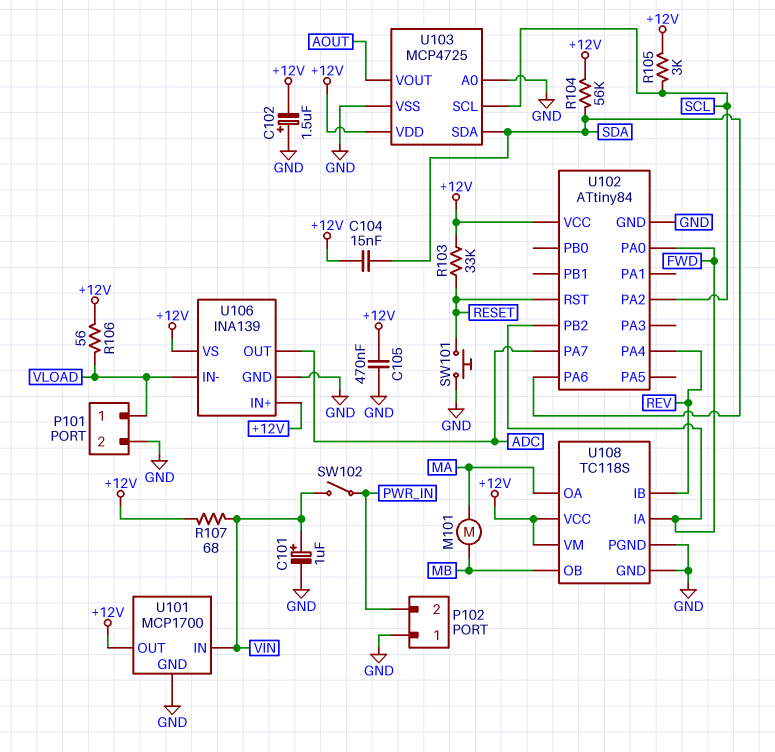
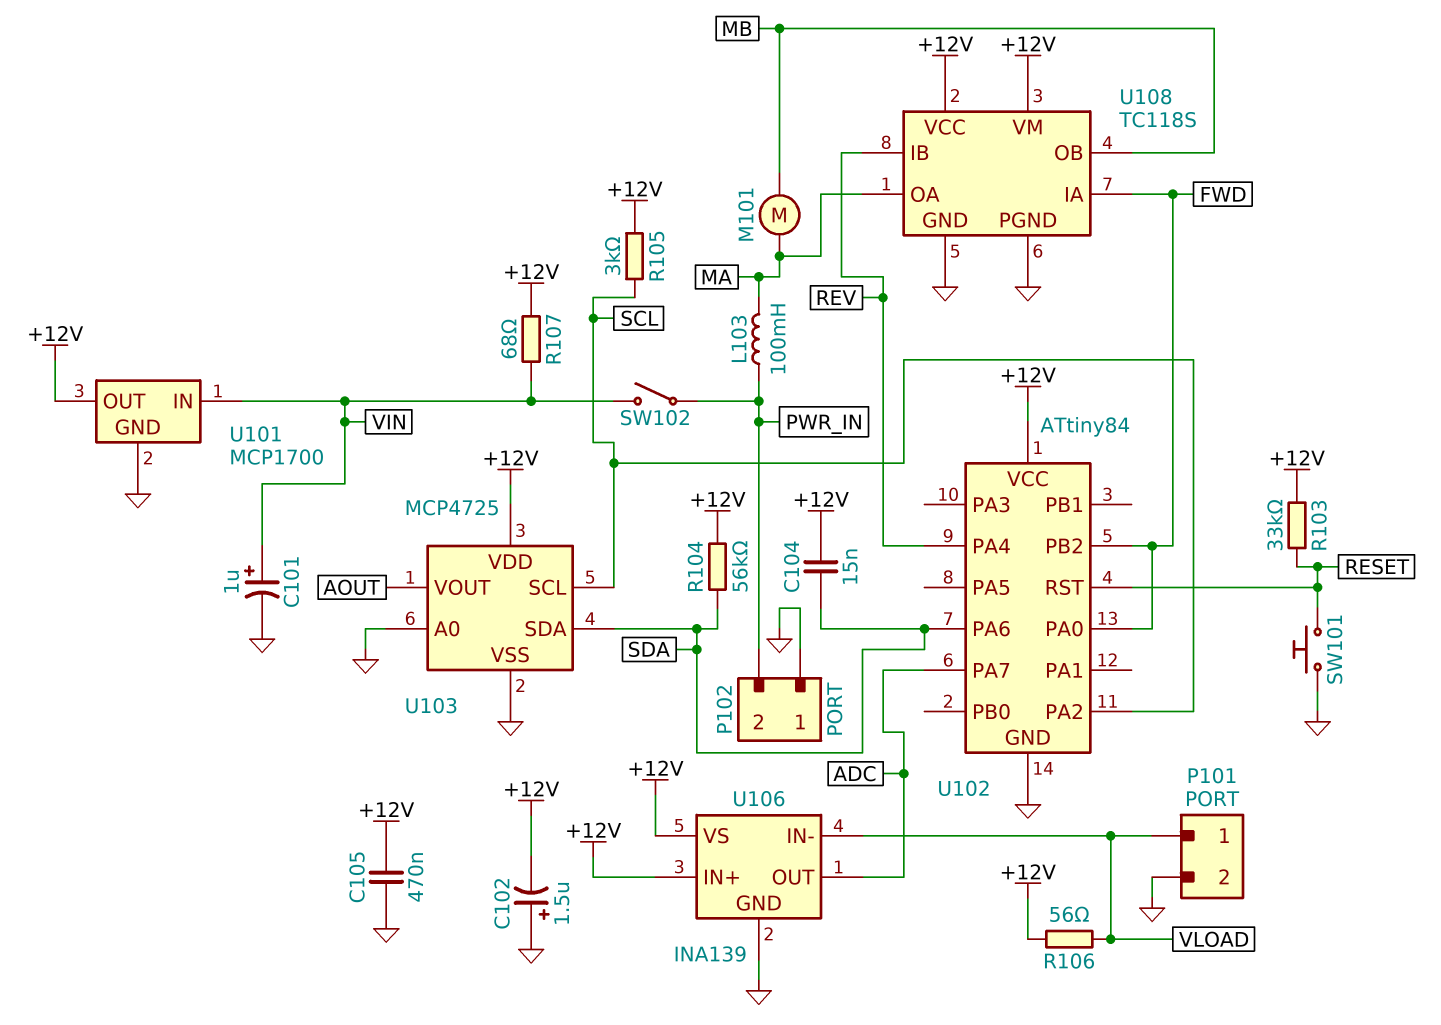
L103: none -> 100mH (MA, PWR_IN)

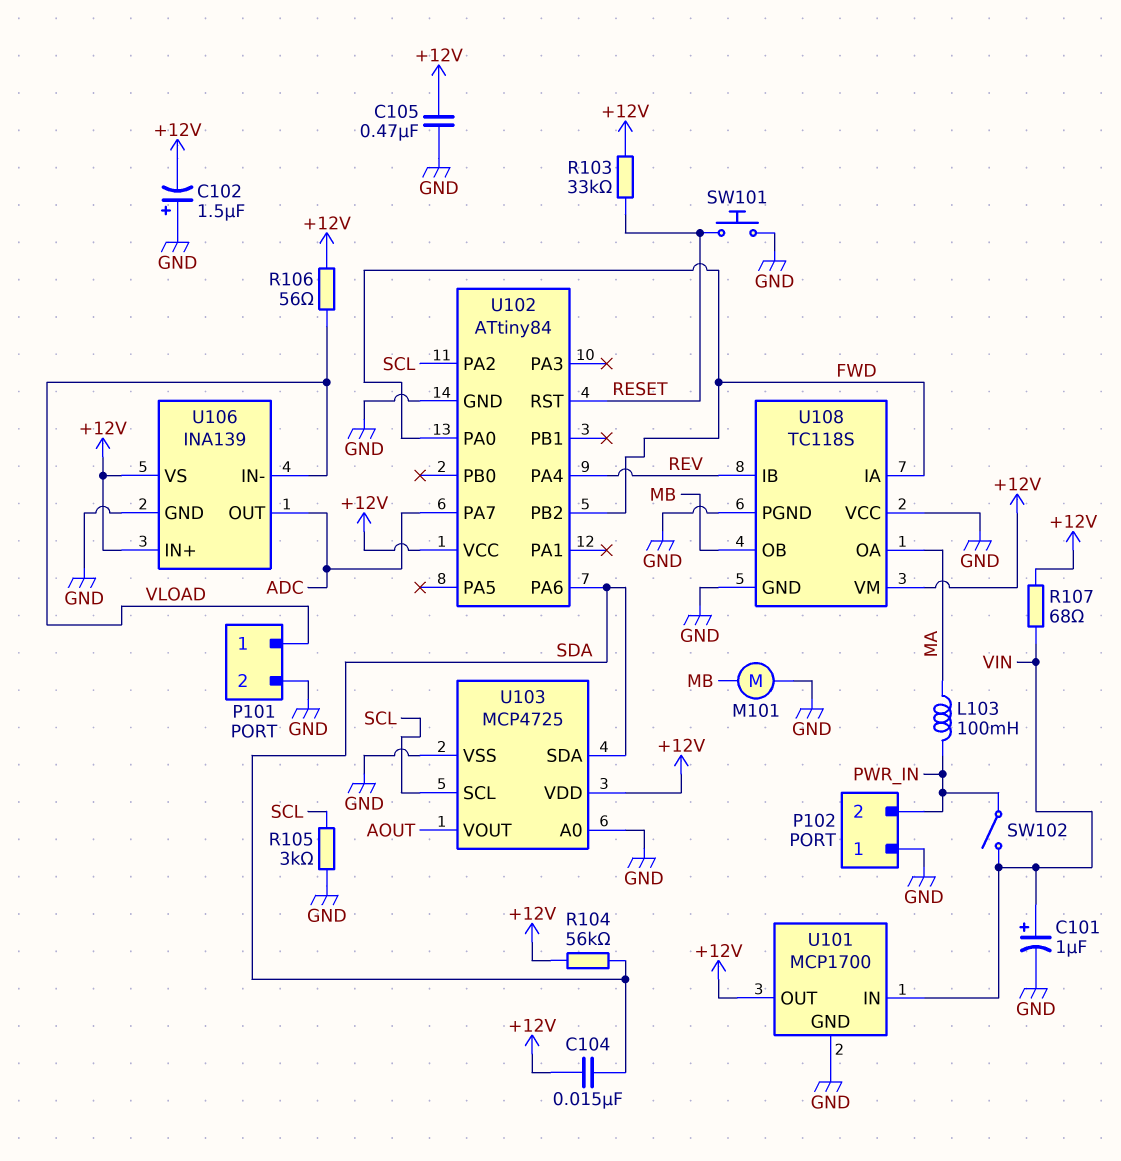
M101: motor (MA, MB) -> motor (GND, MB)
R105: 3k (+12V, SCL) -> 3k (GND, SCL)
U108 pin VCC: +12V -> GND

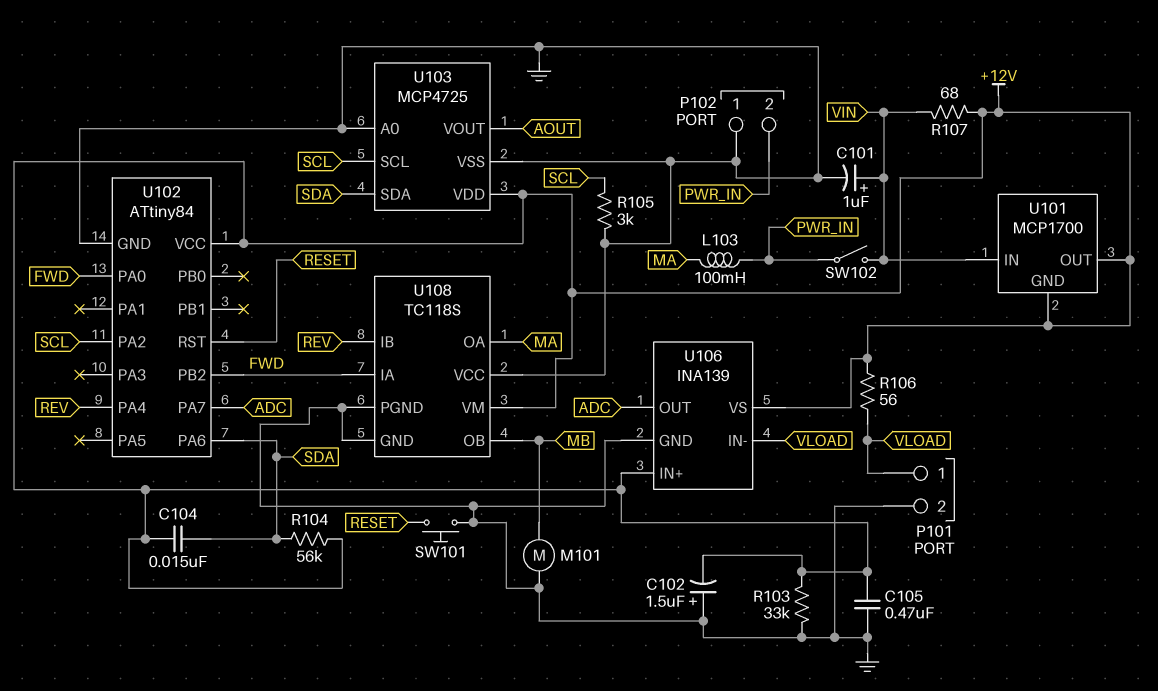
R103: 33k (+12V, RESET) -> 33k (+12V, GND)
U101 pin GND: GND -> +12V

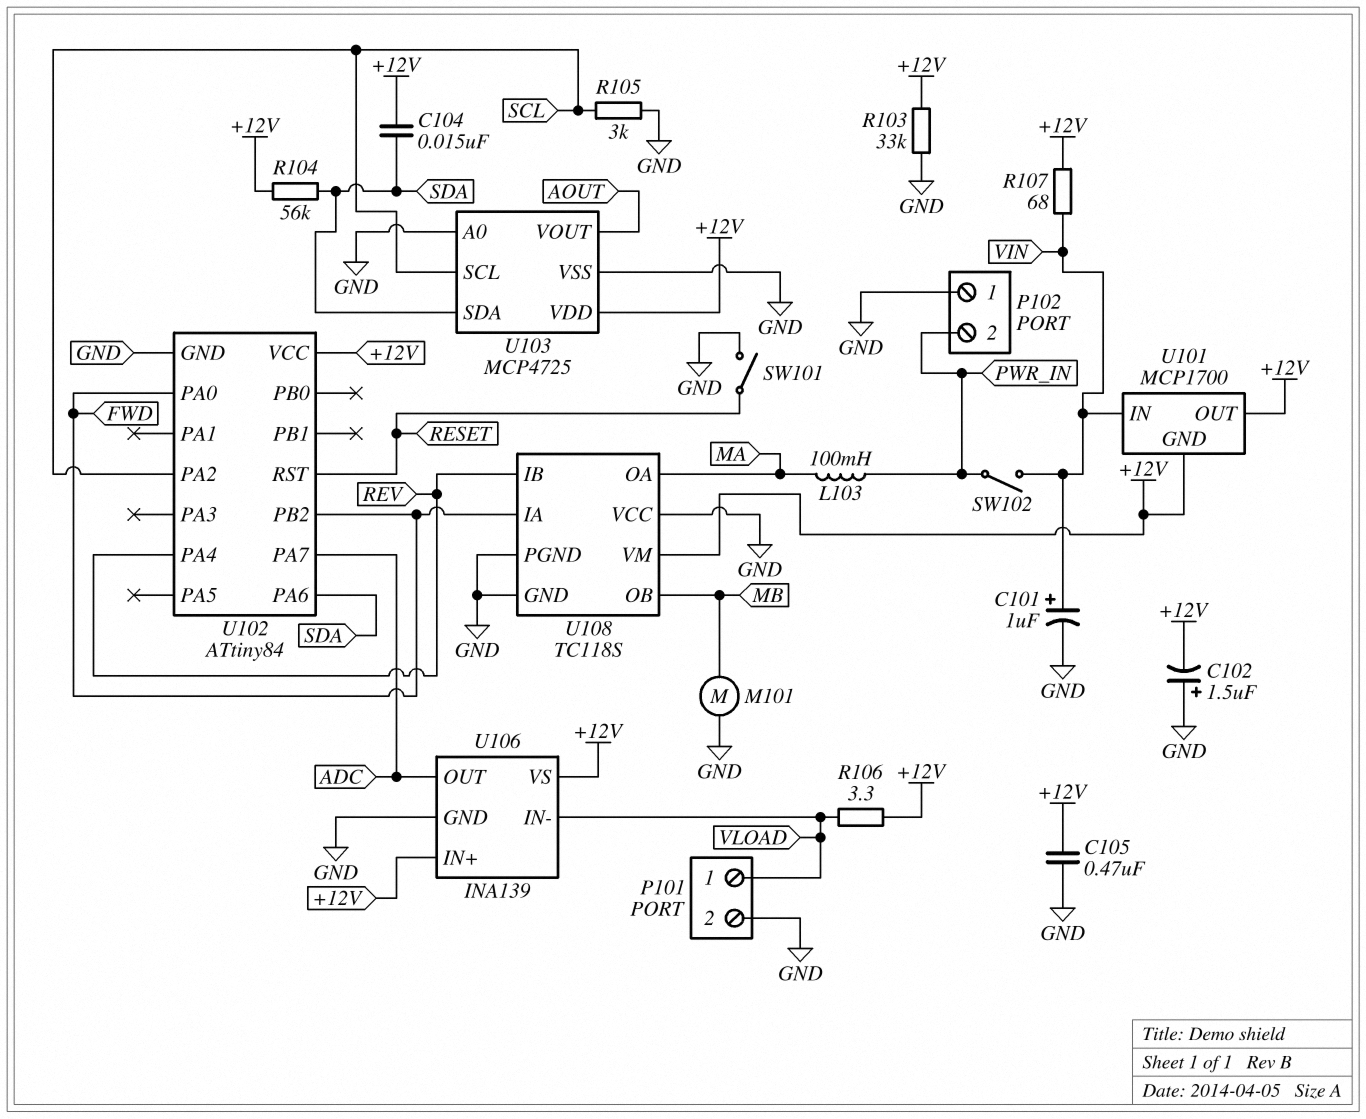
R106: 56 (+12V, VLOAD) -> 3.3 (+12V, VLOAD)
SW101: button (GND, RESET) -> switch (GND, RESET)

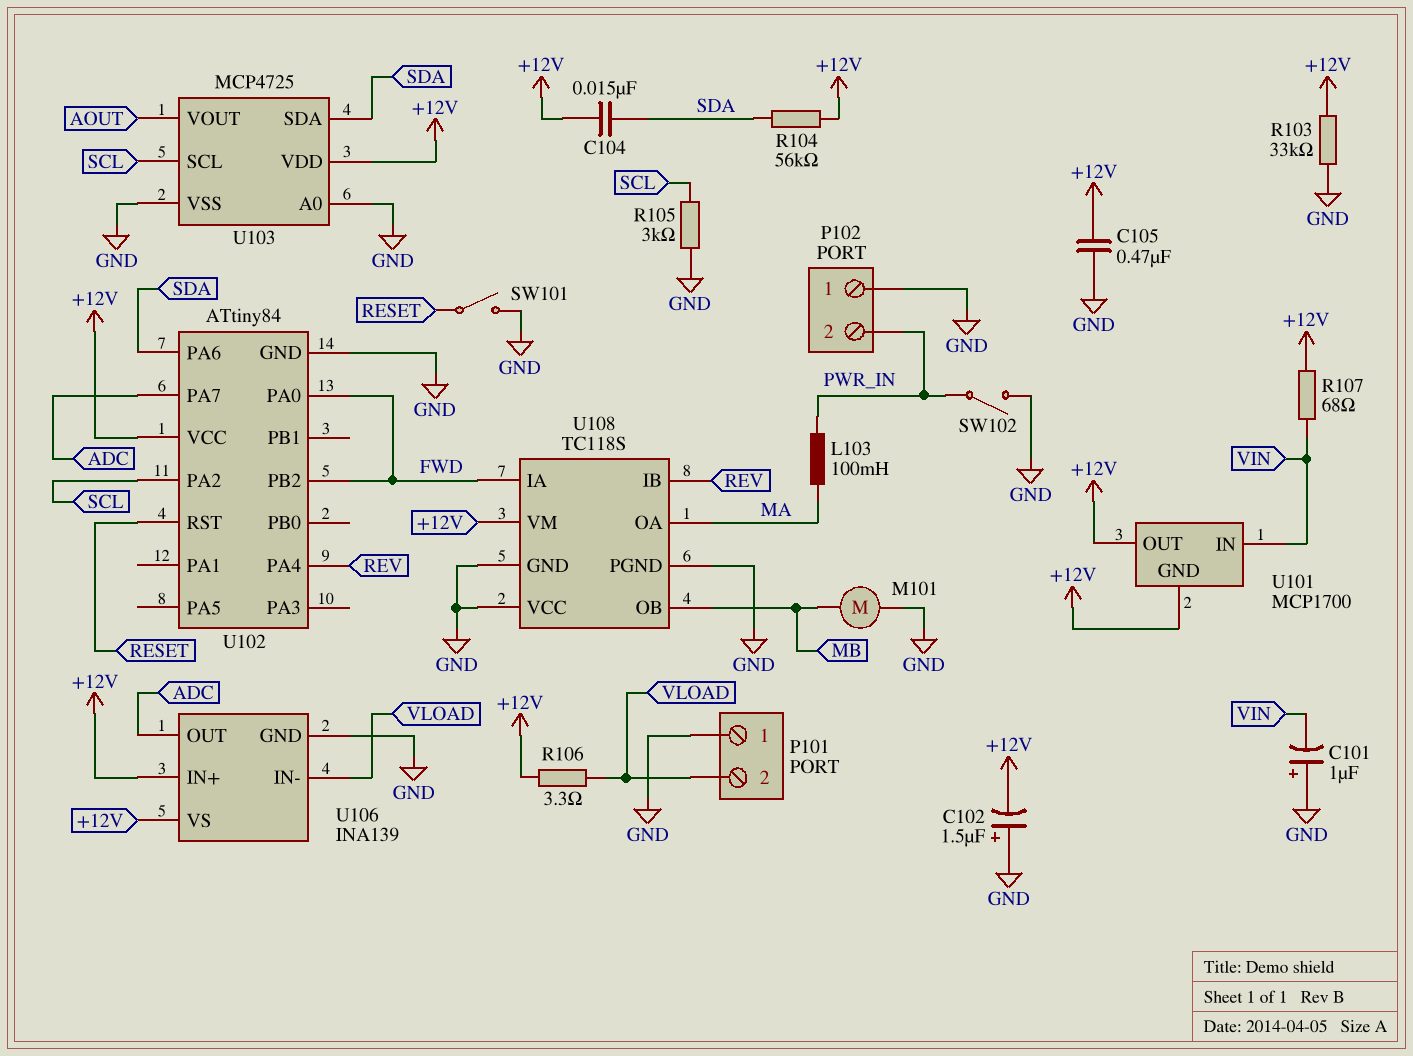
C101: 1uF (plus VIN, minus GND) -> 1uF (plus GND, minus VIN)
P101 pin 1: VLOAD -> GND
P101 pin 2: GND -> VLOAD
SW102: switch (PWR_IN, VIN) -> switch (GND, PWR_IN)

